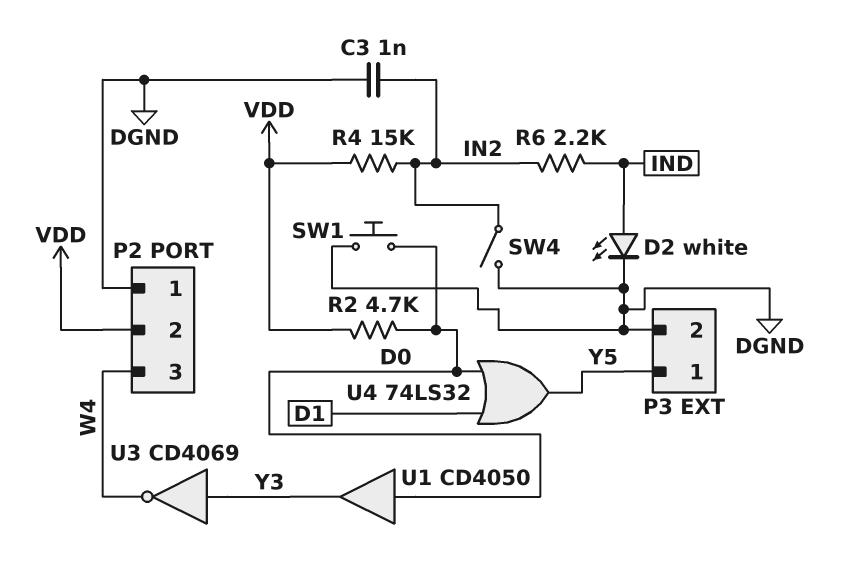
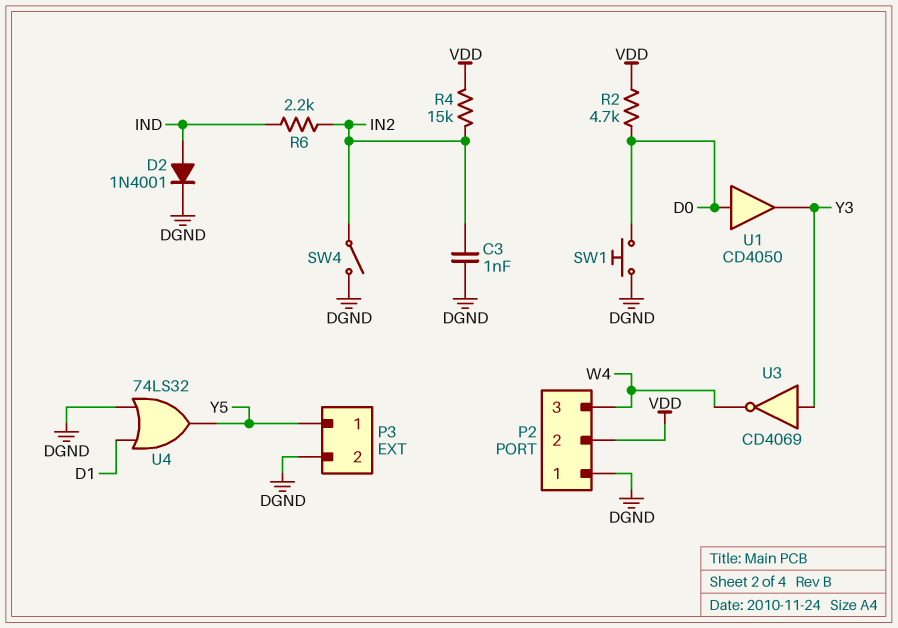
D2: LED white (A IND, K DGND) -> diode 1N4001 (A IND, K DGND)
U4: OR 74LS32 (in D0, in D1, out Y5) -> OR 74LS32 (in D1, in DGND, out Y5)

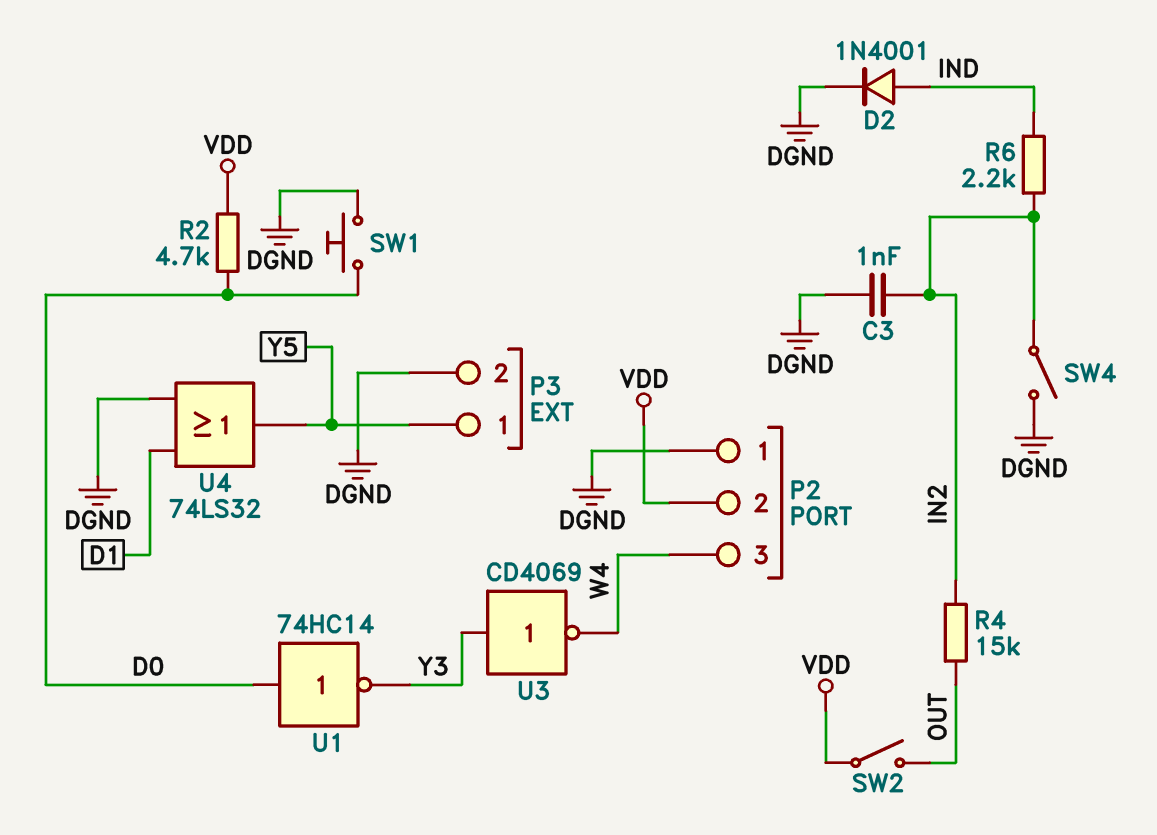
R4: 15k (IN2, VDD) -> 15k (IN2, OUT)
SW2: none -> switch (OUT, VDD)
U1: buffer CD4050 (in D0, out Y3) -> NOT 74HC14 (in D0, out Y3)

